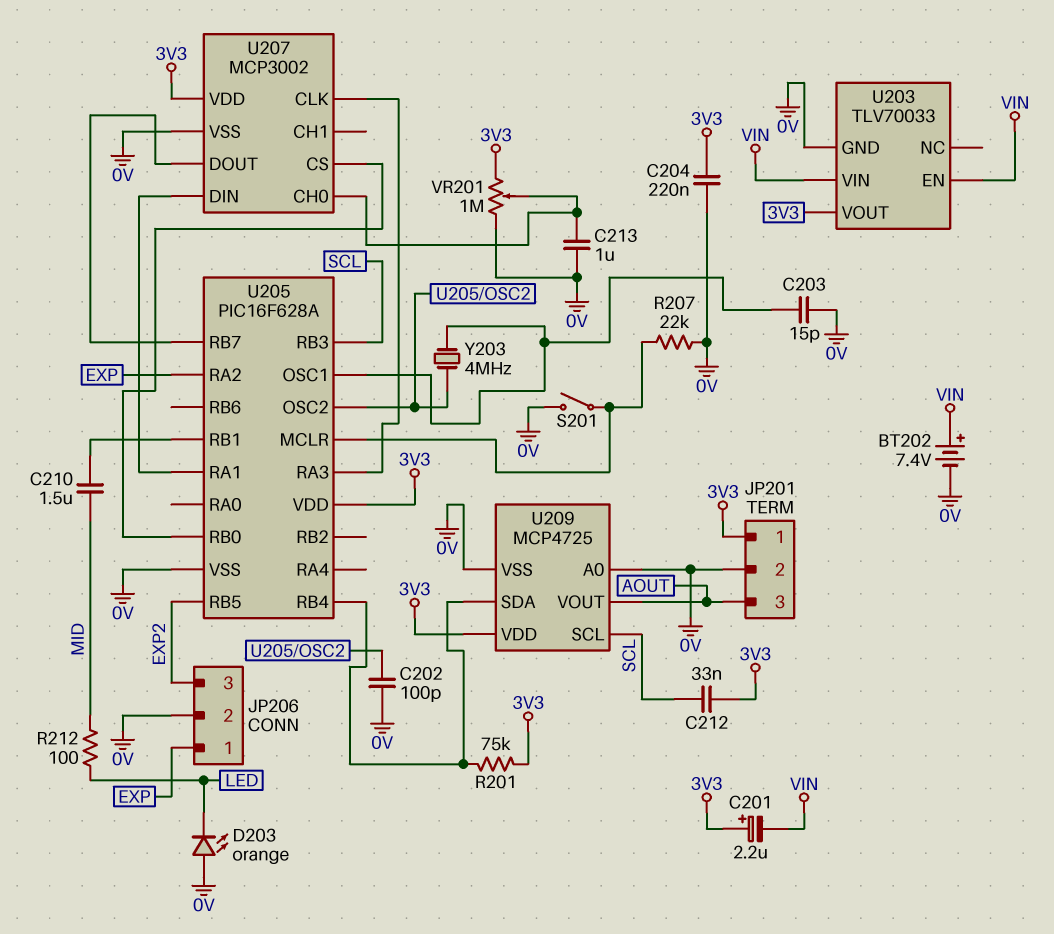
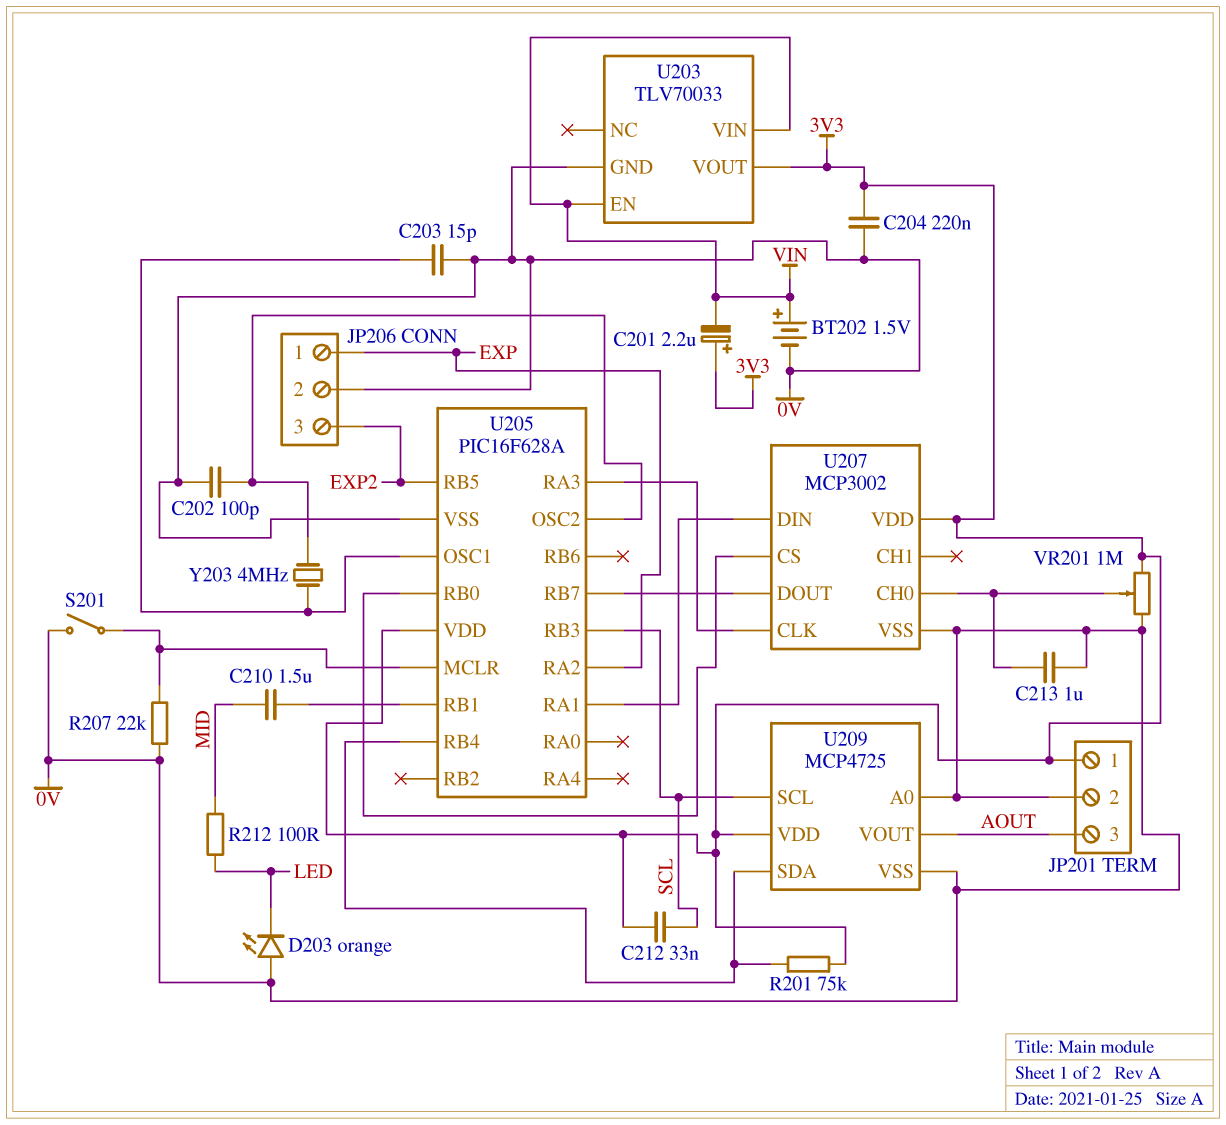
BT202: 7.4V (plus VIN, minus 0V) -> 1.5V (plus VIN, minus 0V)

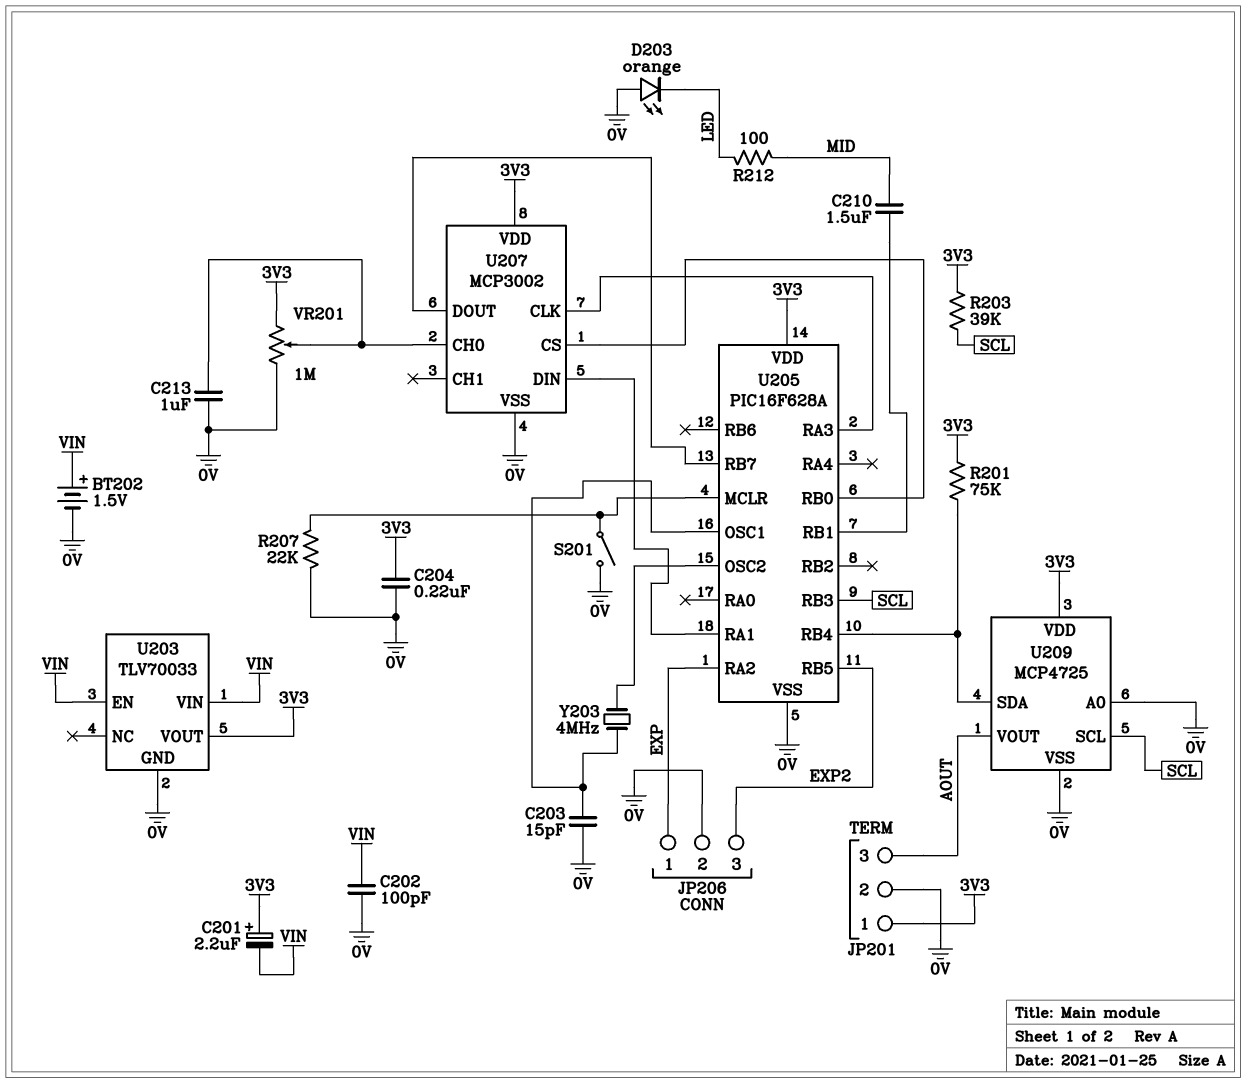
C202: 100pF (0V, U205/OSC2) -> 100pF (0V, VIN)
C212: 33nF (3V3, SCL) -> none
R203: none -> 39k (3V3, SCL)

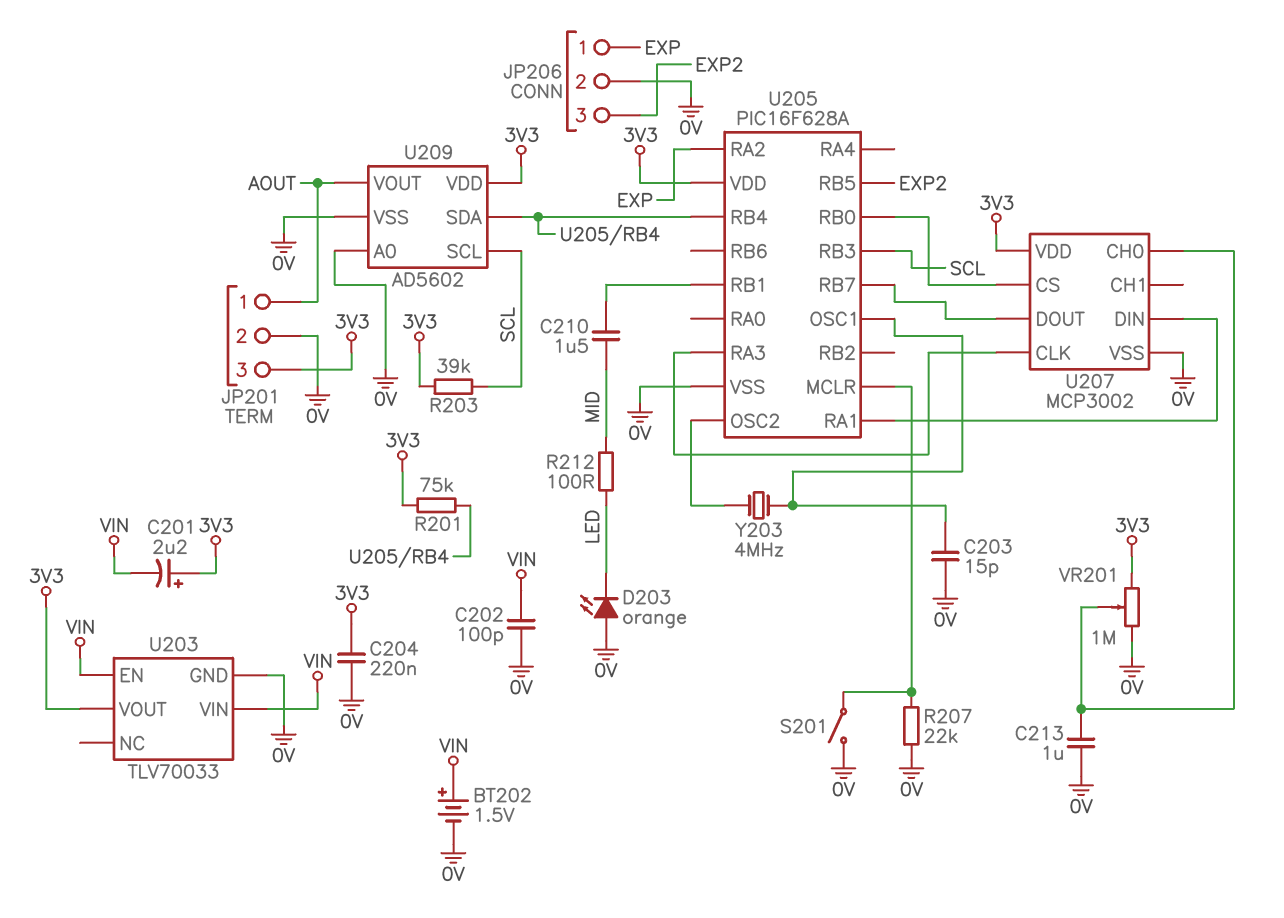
JP201 pin 1: 3V3 -> AOUT
JP201 pin 3: AOUT -> 3V3
U209: MCP4725 -> AD5602

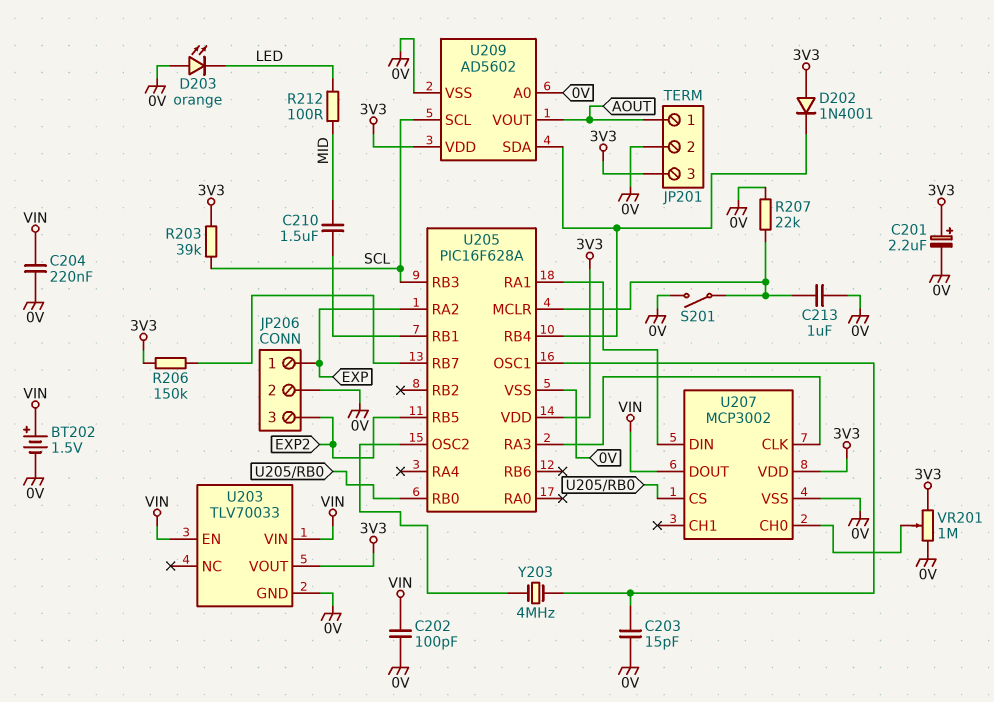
C201: 2.2uF (plus 3V3, minus VIN) -> 2.2uF (plus 3V3, minus 0V)
C204: 220nF (0V, 3V3) -> 220nF (0V, VIN)
C213: 1uF (0V, U207/CH0) -> 1uF (0V, U205/MCLR)
D202: none -> diode 1N4001 (A 3V3, K U205/RB4)
R201: 75k (3V3, U205/RB4) -> none
R206: none -> 150k (3V3, U205/RB7)
U207 pin DOUT: U205/RB7 -> VIN

